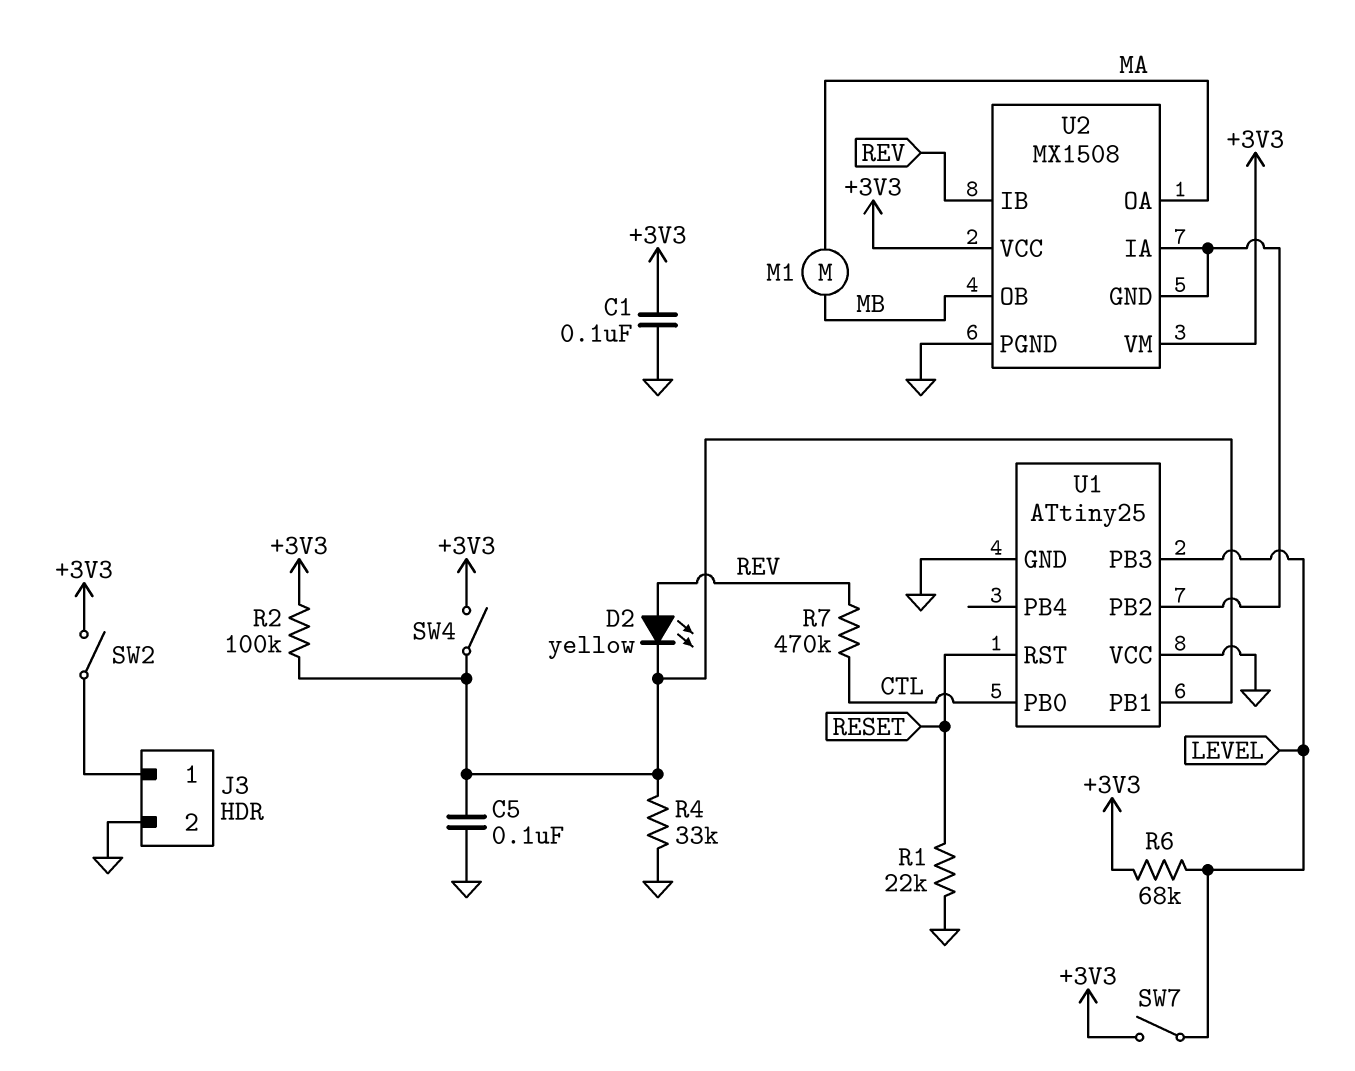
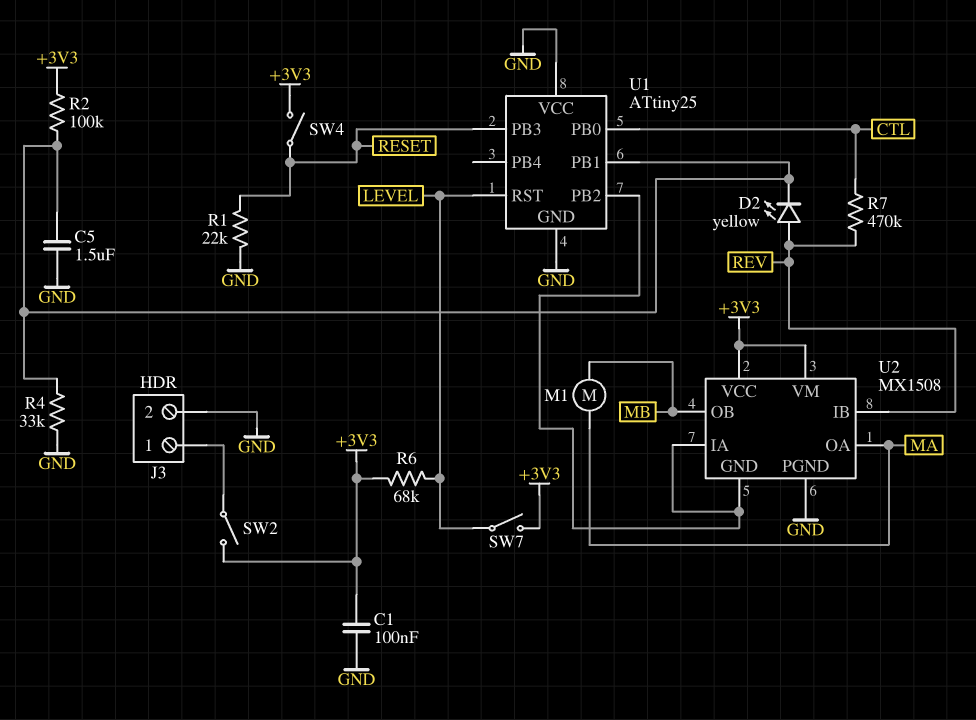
C5: 100nF (GND, U1/PB1) -> 1.5uF (GND, U1/PB1)
SW4: switch (+3V3, U1/PB1) -> switch (+3V3, RESET)
U1 pin PB3: LEVEL -> RESET
U1 pin RST: RESET -> LEVEL

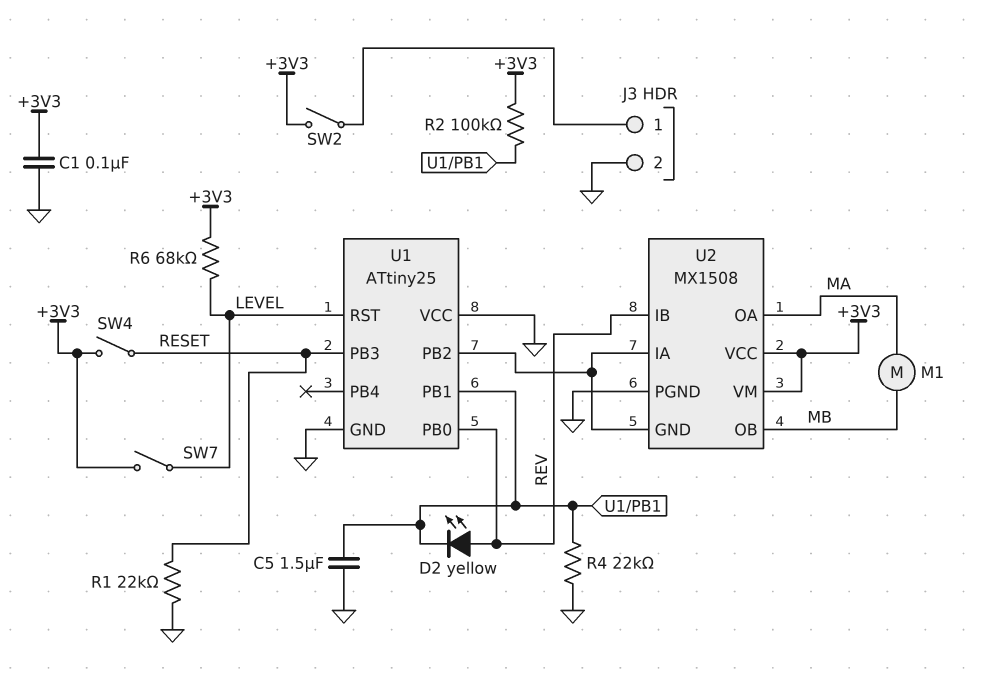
R4: 33k (GND, U1/PB1) -> 22k (GND, U1/PB1)
R7: 470k (CTL, REV) -> none
U1 pin PB0: CTL -> REV

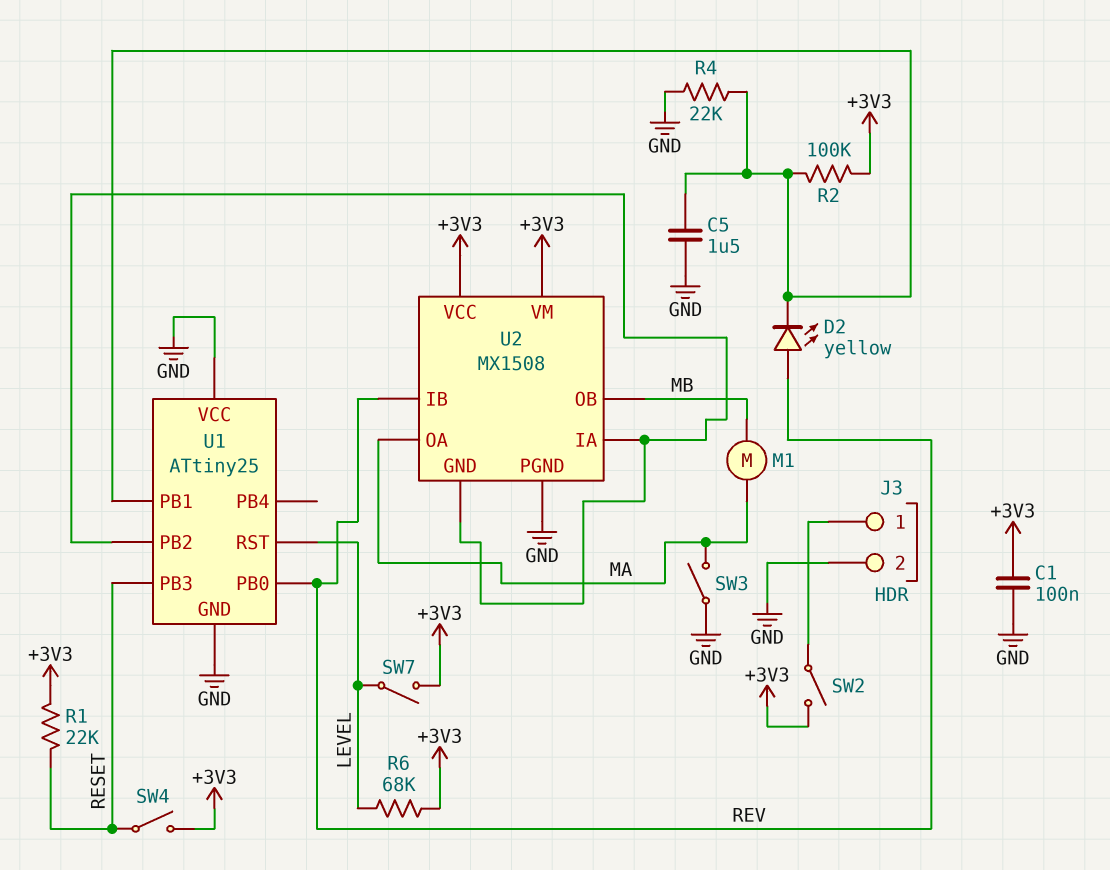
R1: 22k (GND, RESET) -> 22k (+3V3, RESET)
SW3: none -> switch (GND, MA)

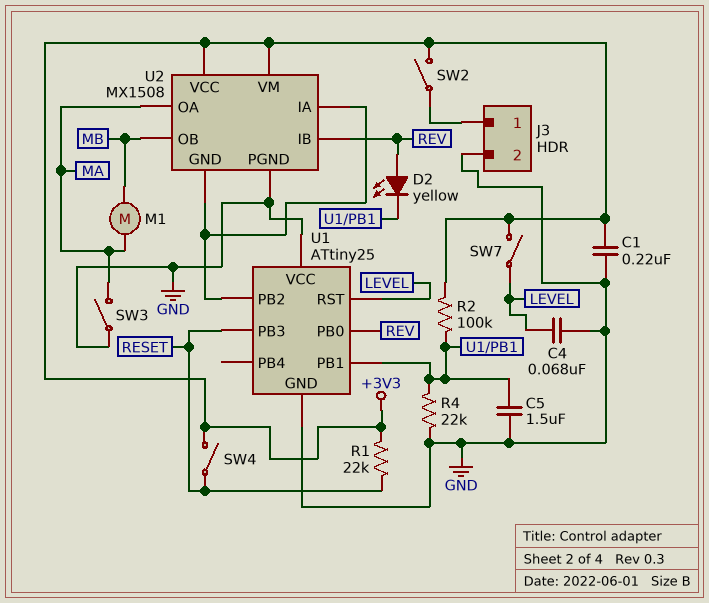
C1: 100nF (+3V3, GND) -> 220nF (+3V3, GND)
C4: none -> 68nF (GND, LEVEL)
R6: 68k (+3V3, LEVEL) -> none

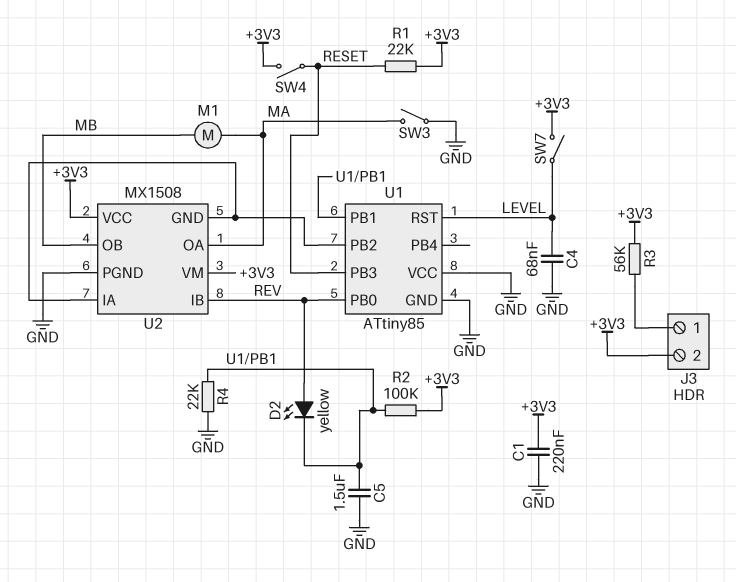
J3 pin 2: GND -> +3V3
R3: none -> 56k (+3V3, J3/1)
SW2: switch (+3V3, J3/1) -> none
U1: ATtiny25 -> ATtiny85

